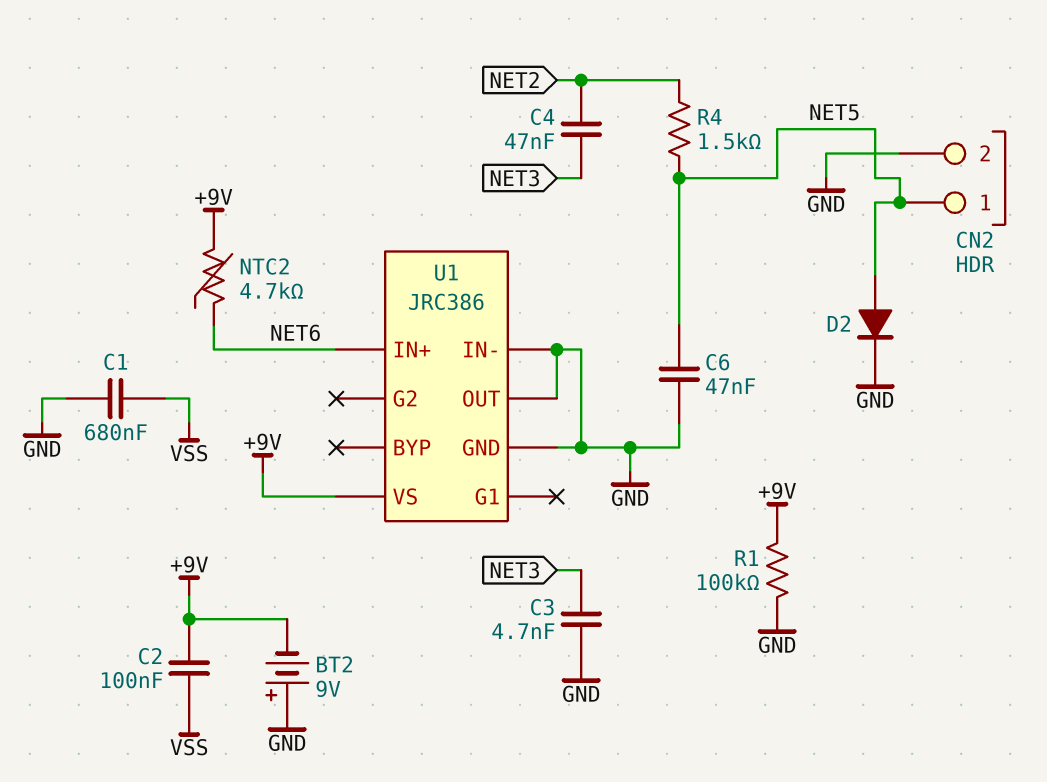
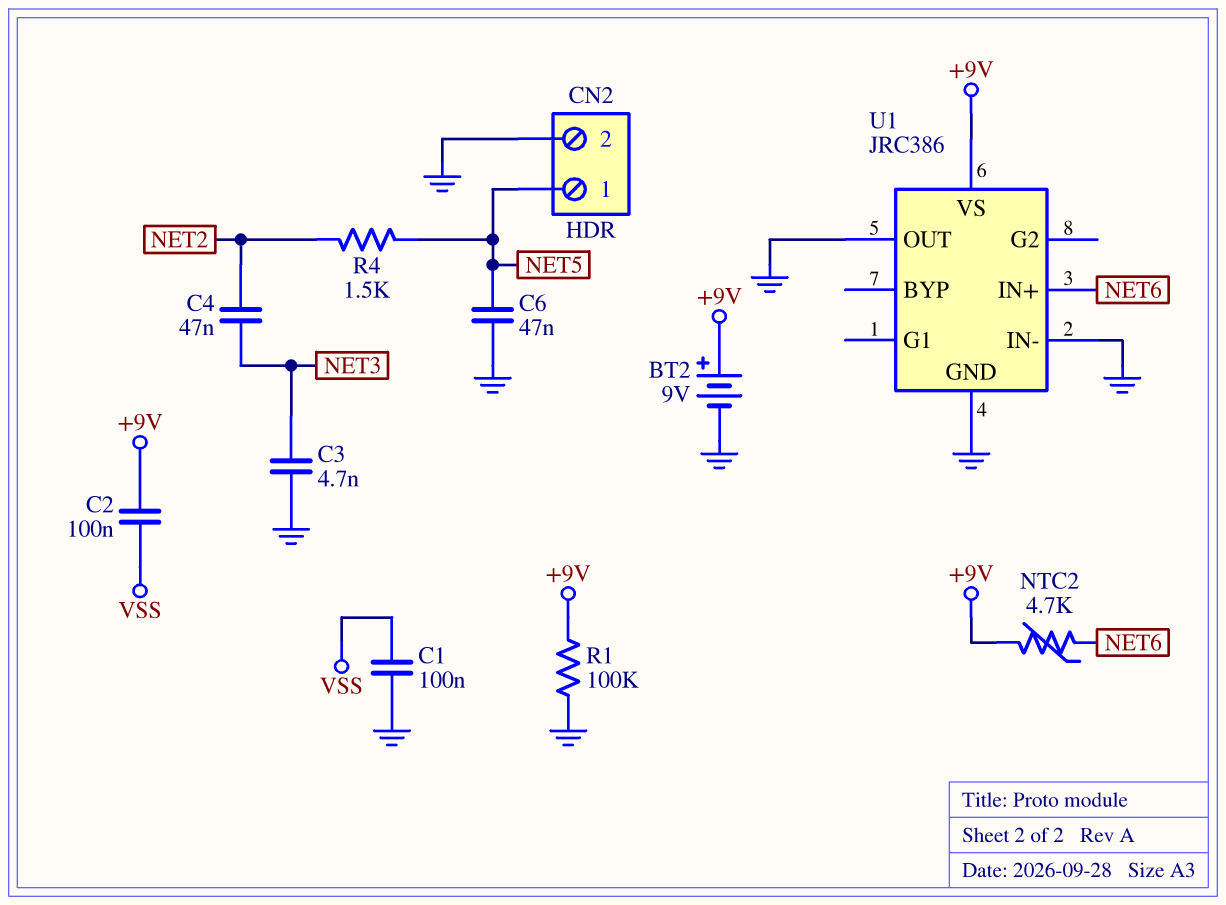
BT2: 9V (plus GND, minus +9V) -> 9V (plus +9V, minus GND)
C1: 680nF (GND, VSS) -> 100nF (GND, VSS)
D2: diode (A NET5, K GND) -> none

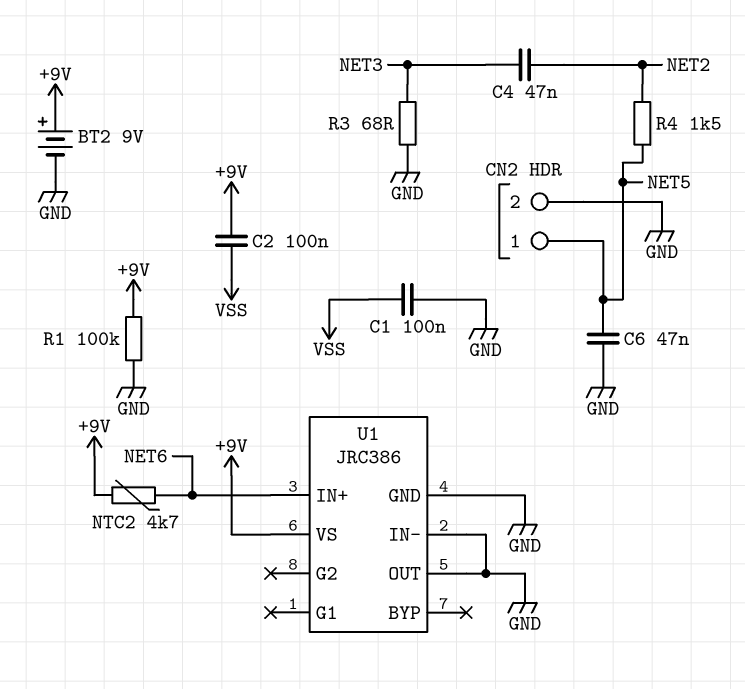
C3: 4.7nF (GND, NET3) -> none
R3: none -> 68 (GND, NET3)

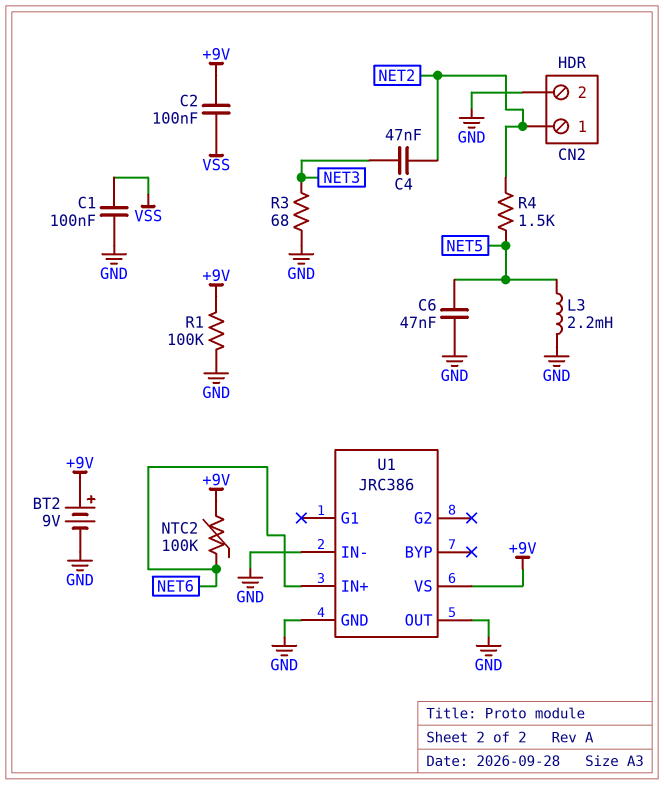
CN2 pin 1: NET5 -> NET2
L3: none -> 2.2mH (GND, NET5)
NTC2: 4.7k (+9V, NET6) -> 100k (+9V, NET6)

